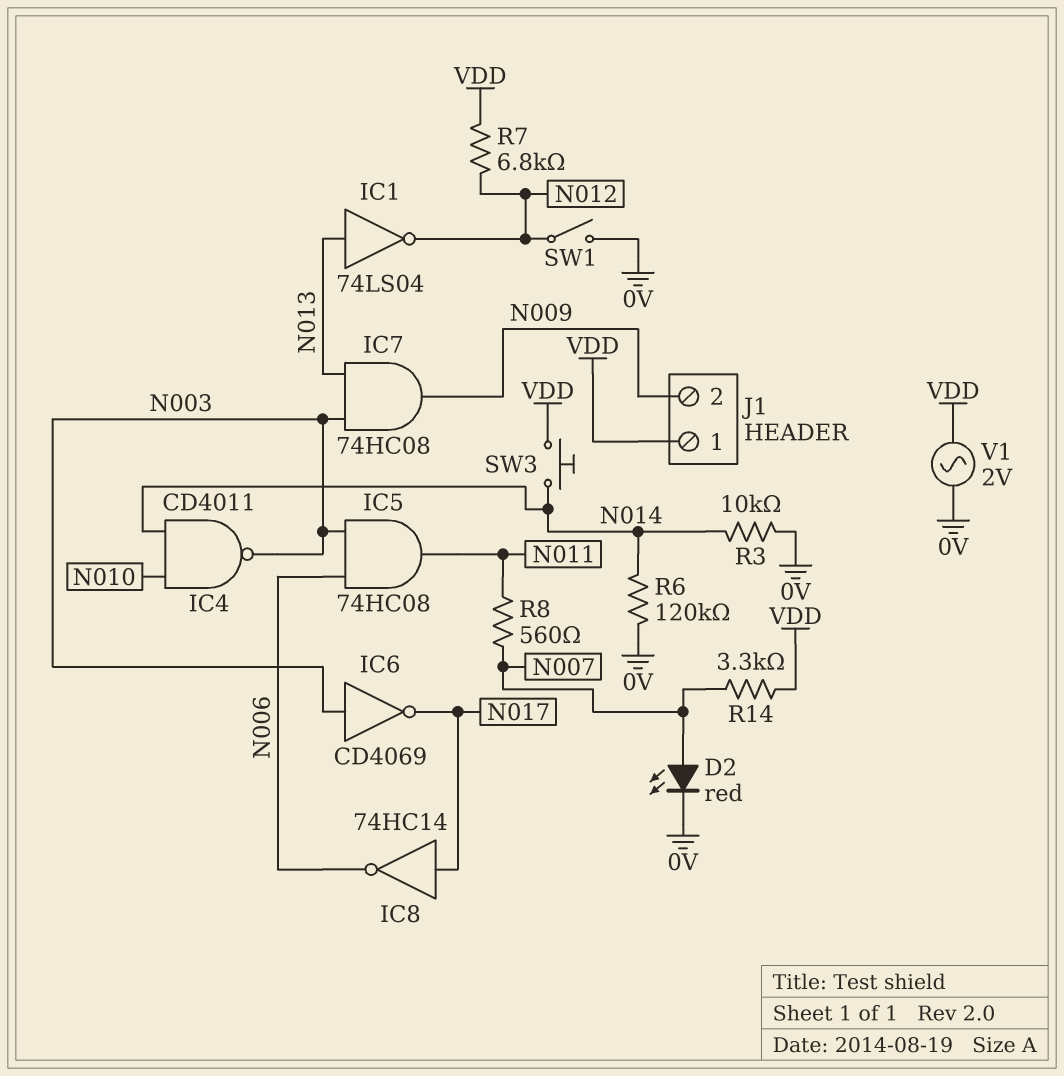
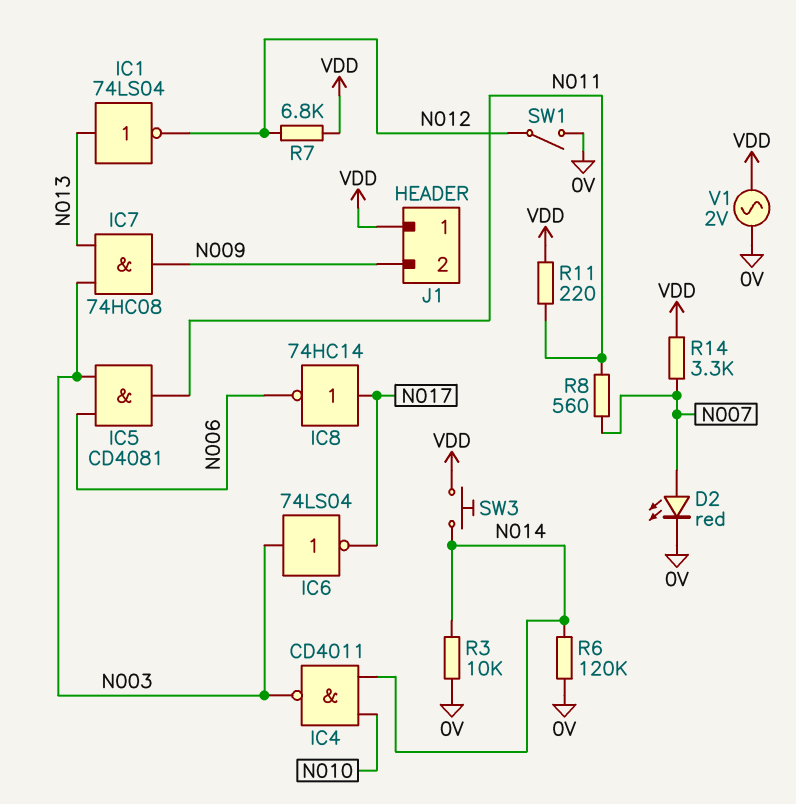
IC5: AND 74HC08 (in N003, in N006, out N011) -> AND CD4081 (in N003, in N006, out N011)
IC6: NOT CD4069 (in N003, out N017) -> NOT 74LS04 (in N003, out N017)
R11: none -> 220 (N011, VDD)

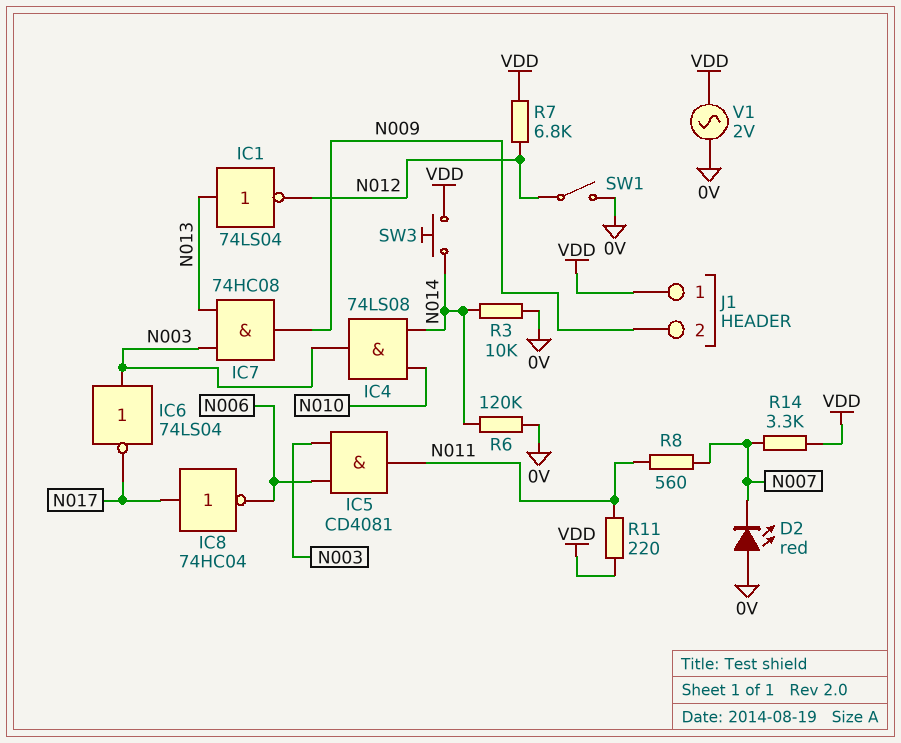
D2: LED red (A N007, K 0V) -> LED red (A 0V, K N007)
IC4: NAND CD4011 (in N010, in N014, out N003) -> AND 74LS08 (in N010, in N014, out N003)
IC8: NOT 74HC14 (in N017, out N006) -> NOT 74HC04 (in N017, out N006)

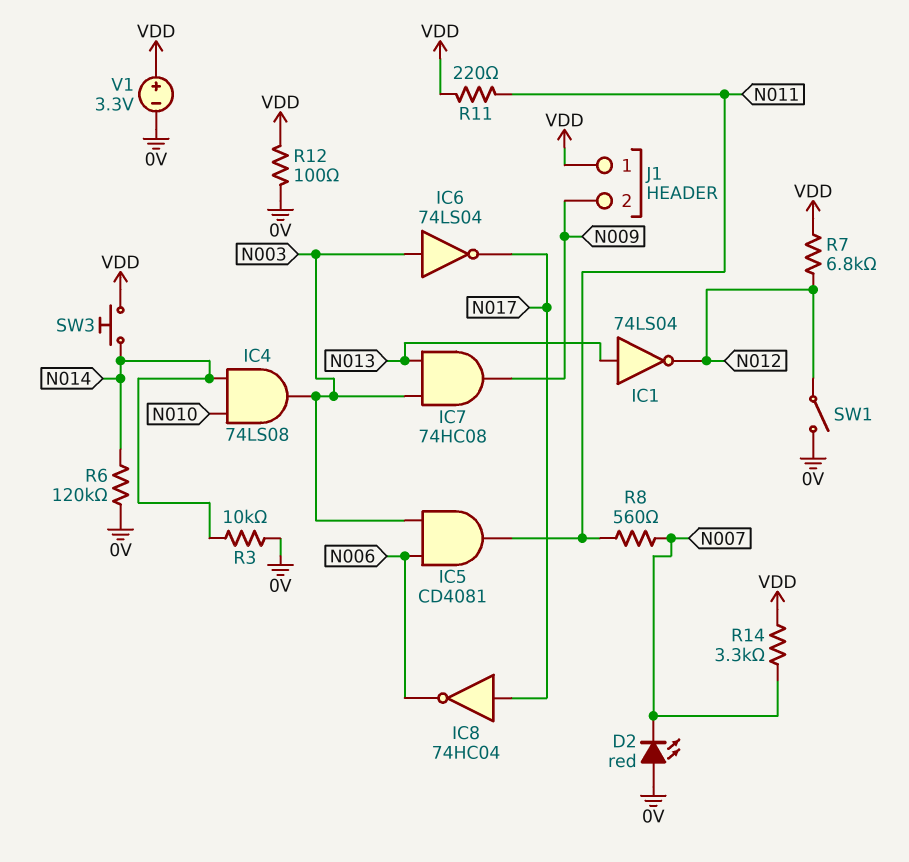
R12: none -> 100 (0V, VDD)
V1: AC 2V (0V, VDD) -> 3.3V (plus VDD, minus 0V)

